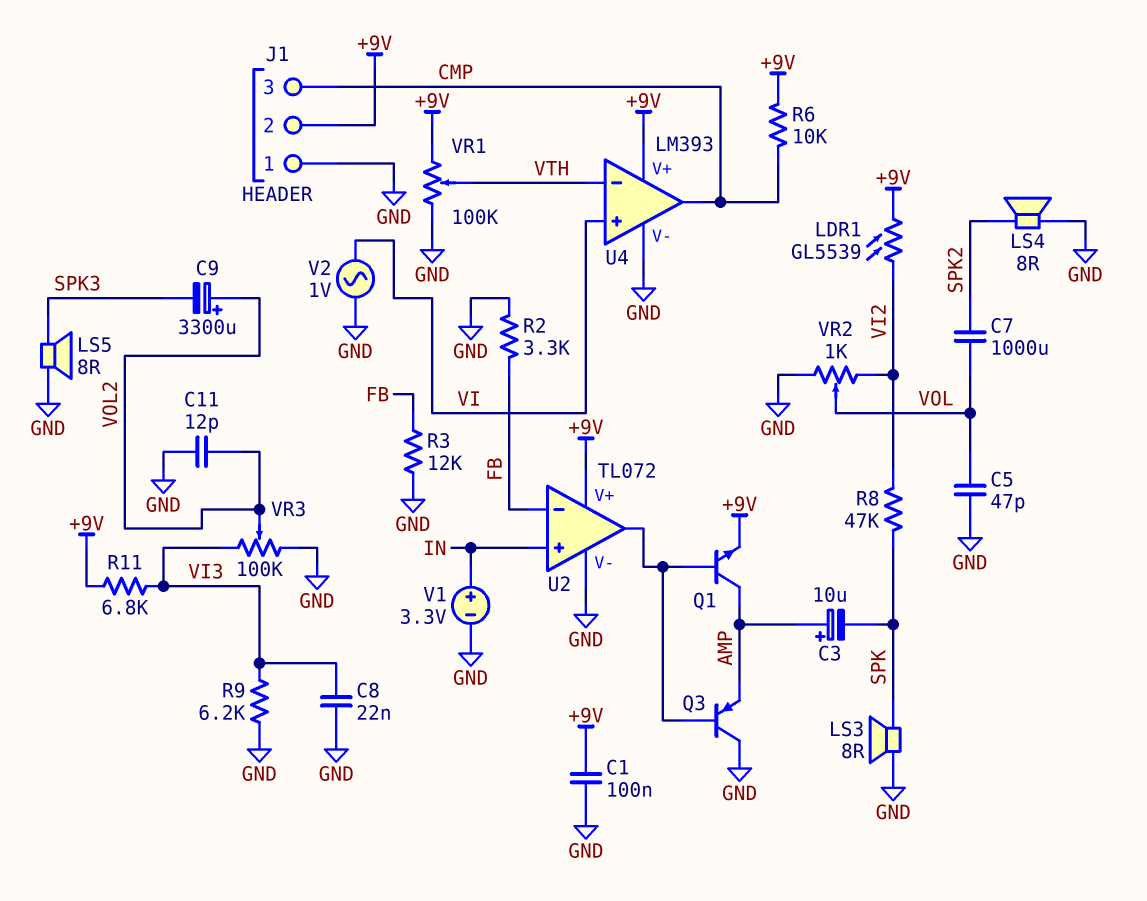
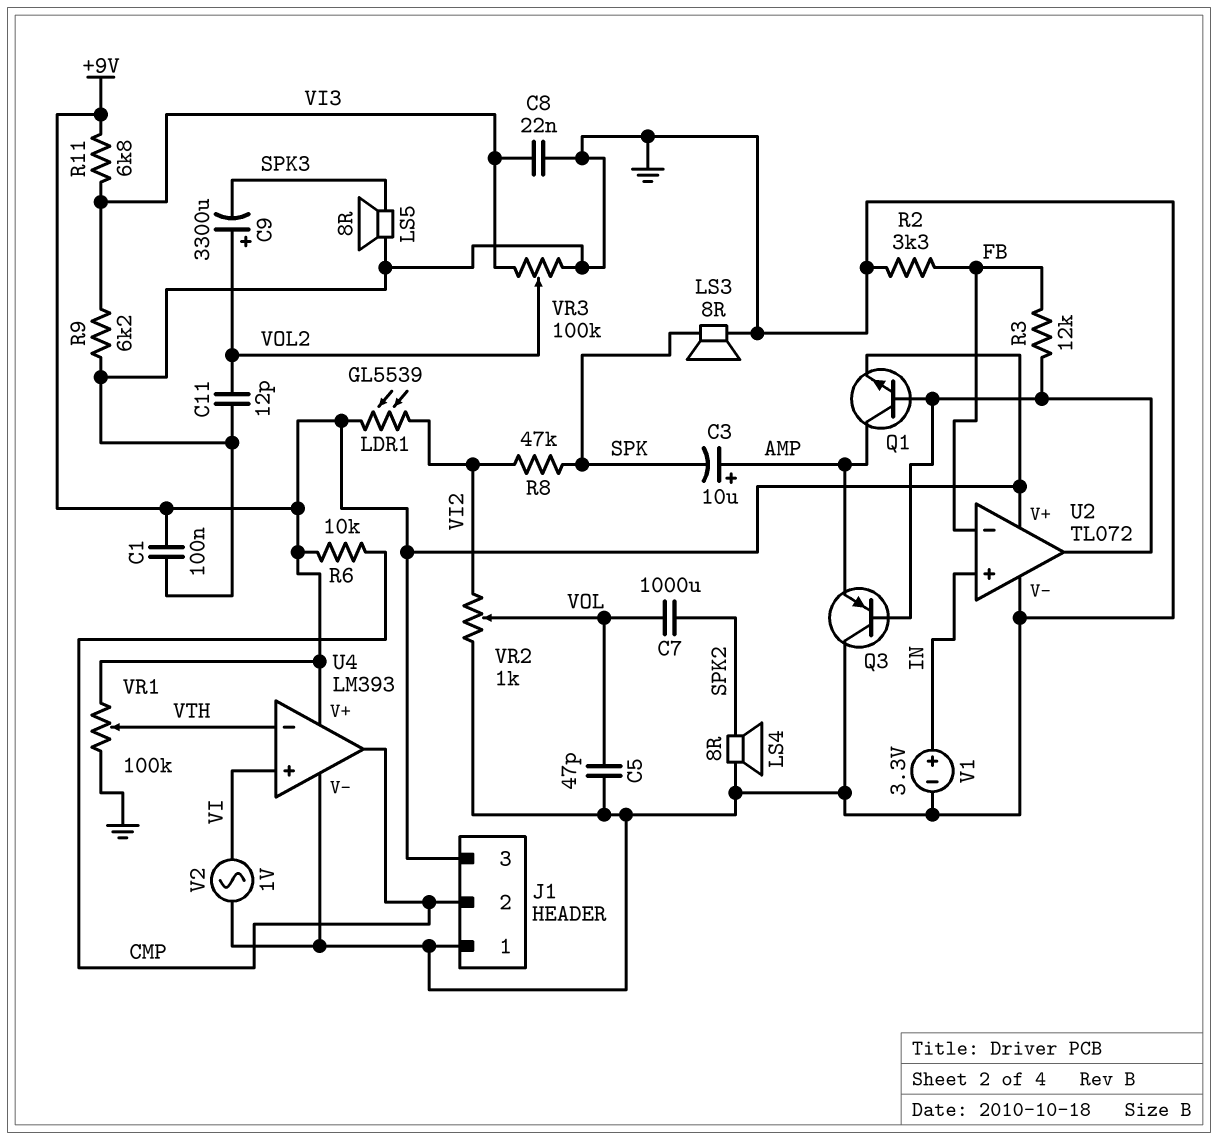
J1 pin 2: +9V -> CMP
J1 pin 3: CMP -> +9V
R3: 12k (FB, GND) -> 12k (FB, U2/out)

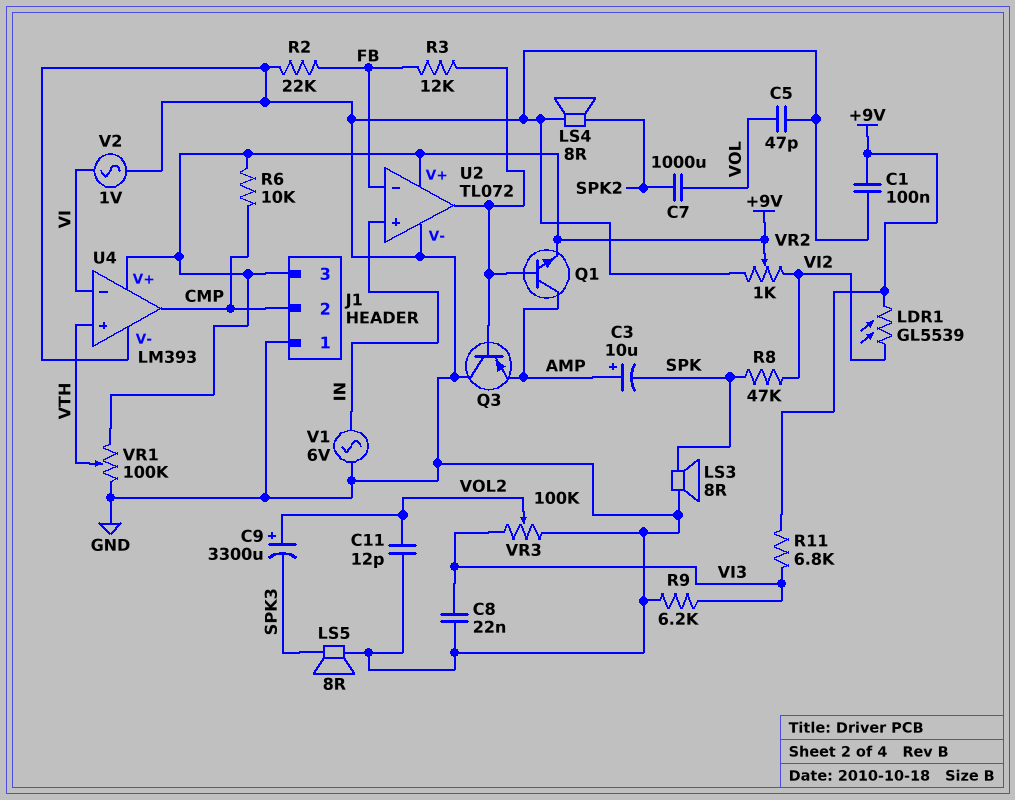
R2: 3.3k (FB, GND) -> 22k (FB, GND)
U4 pin in+: VI -> VTH
U4 pin in-: VTH -> VI
V1: 3.3V (plus IN, minus GND) -> AC 6V (GND, IN)
VR2: 1k (GND, VI2, wiper VOL) -> 1k (GND, VI2, wiper +9V)

